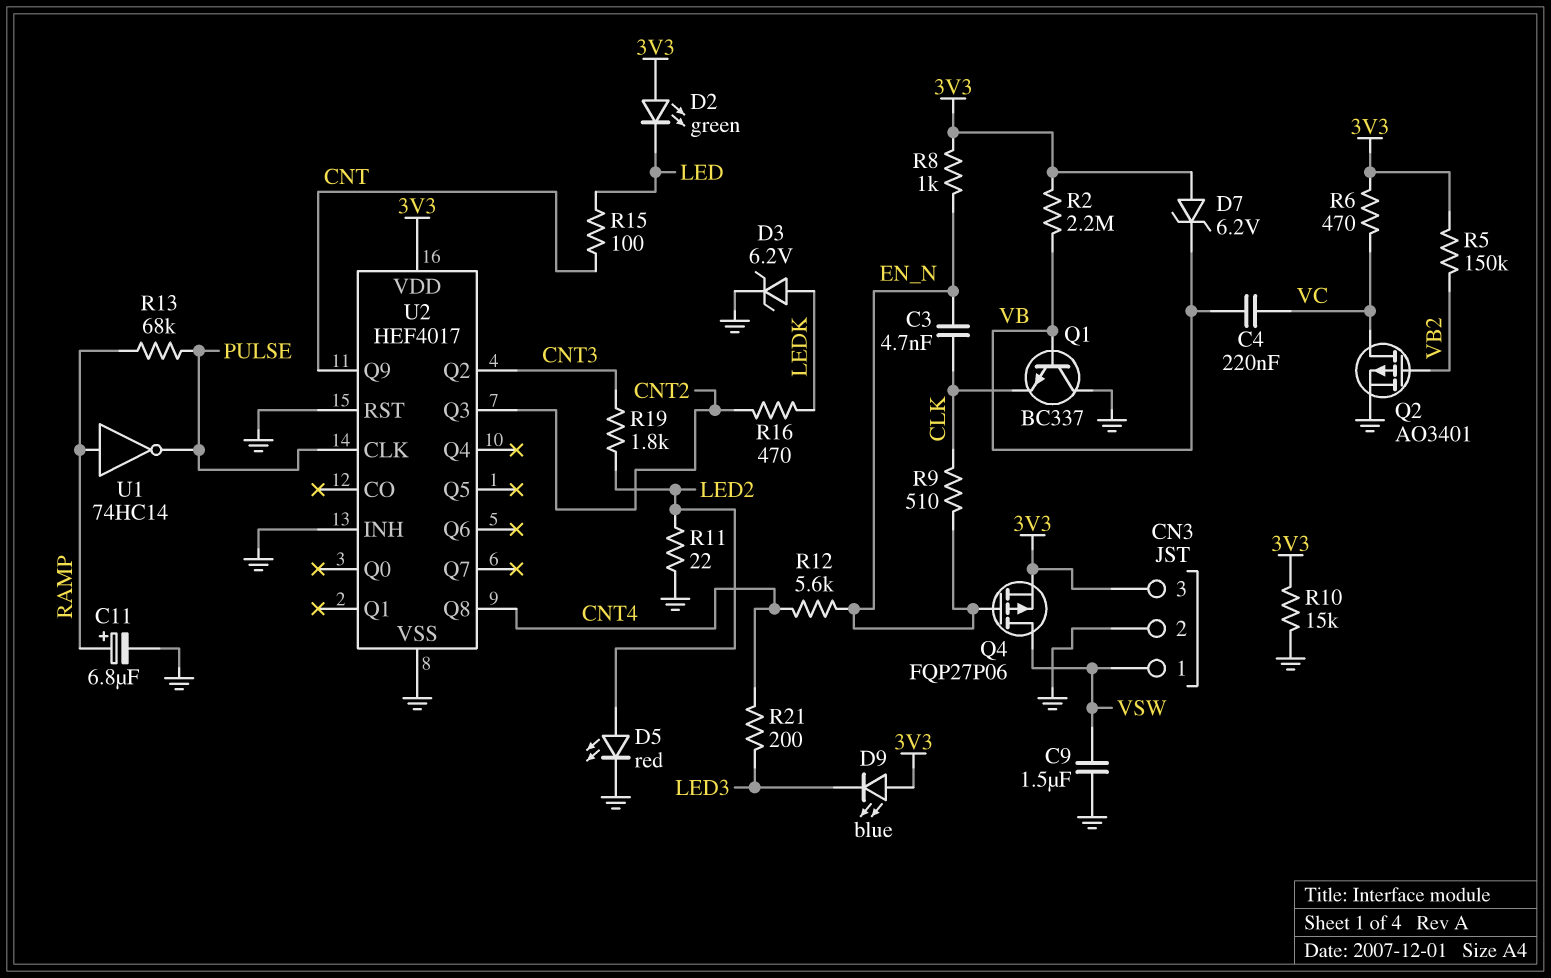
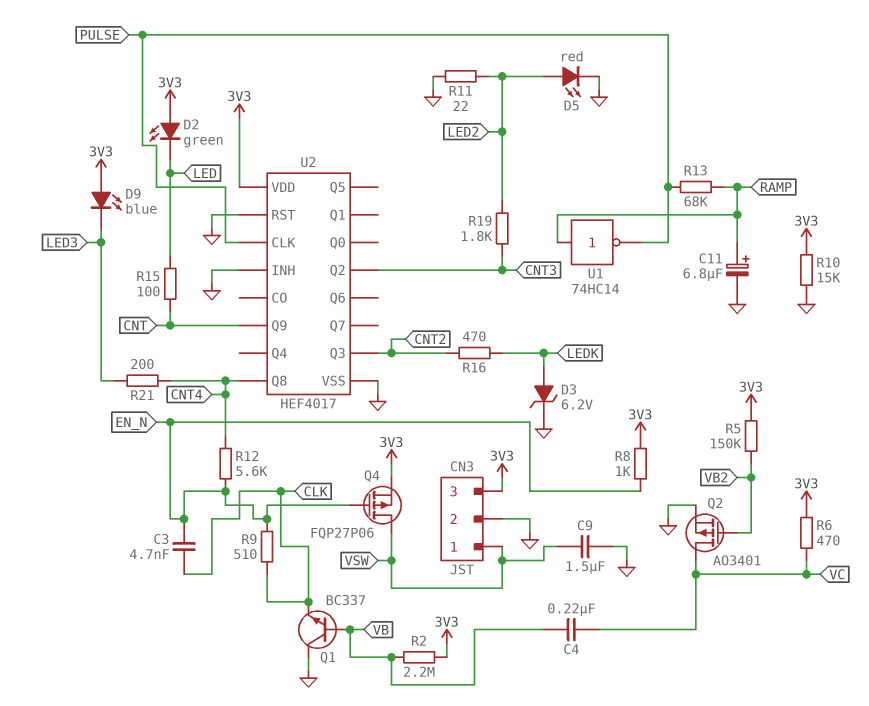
D7: zener 6.2V (A 3V3, K VB) -> none

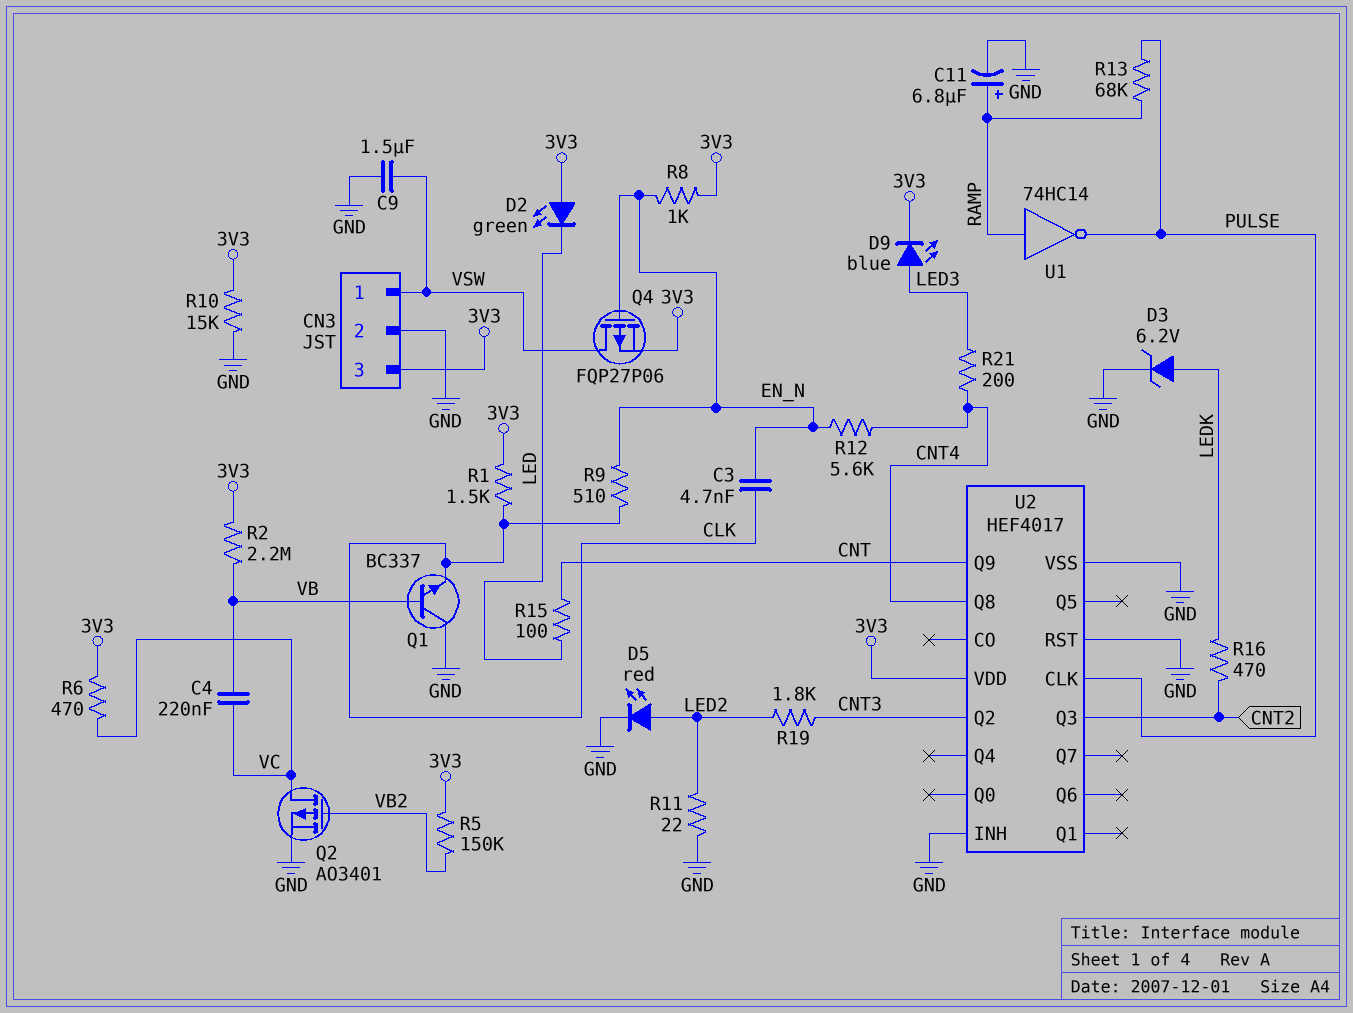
D9: LED blue (A 3V3, K LED3) -> LED blue (A LED3, K 3V3)
R1: none -> 1.5k (3V3, CLK)

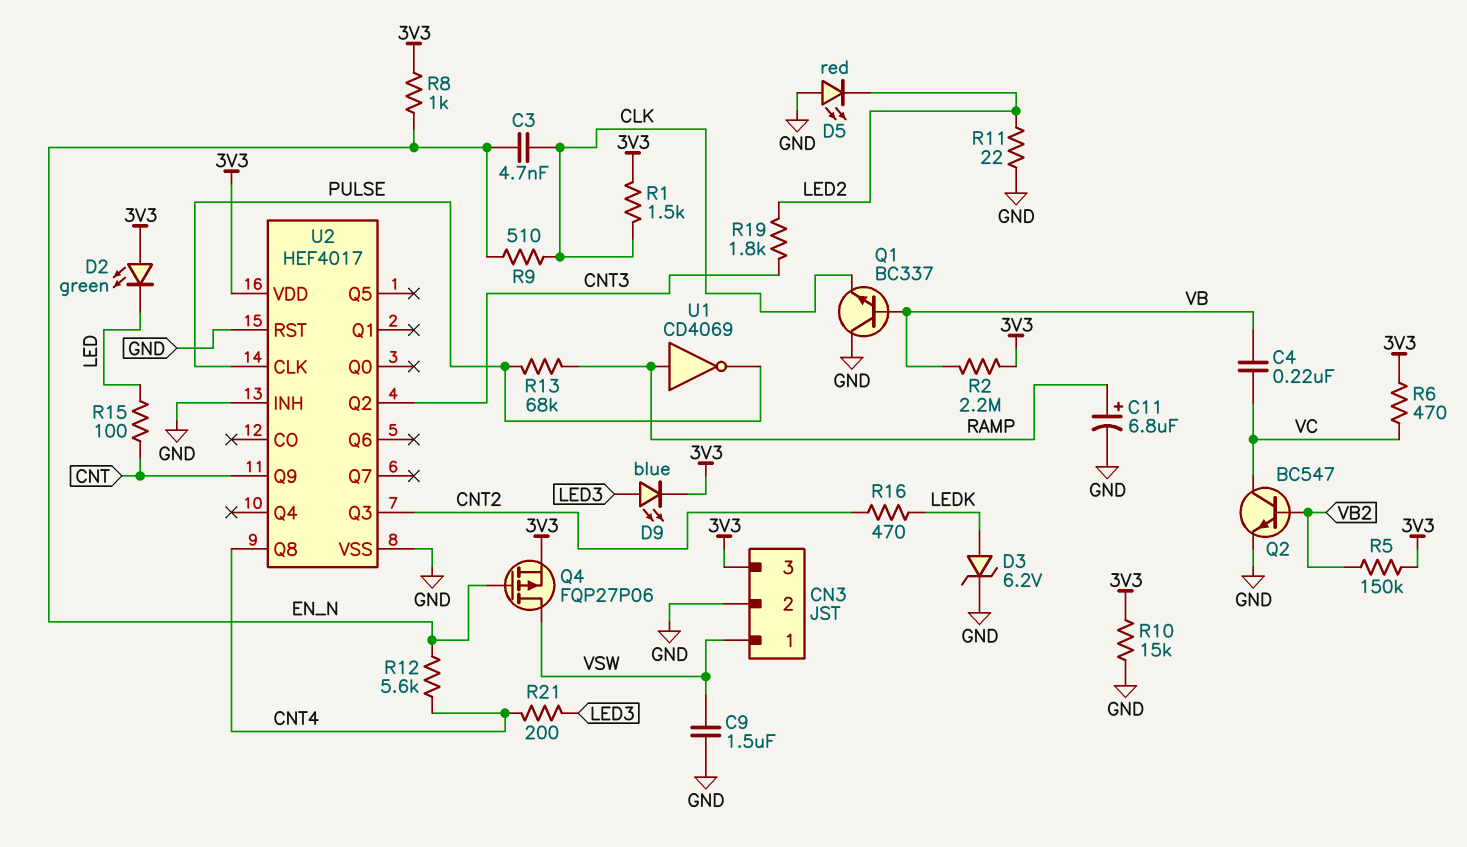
D5: LED red (A LED2, K GND) -> LED red (A GND, K LED2)
Q2: PMOS AO3401 (G VB2, D VC, S GND) -> NPN BC547 (B VB2, C VC, E GND)
U1: NOT 74HC14 (in RAMP, out PULSE) -> NOT CD4069 (in RAMP, out PULSE)

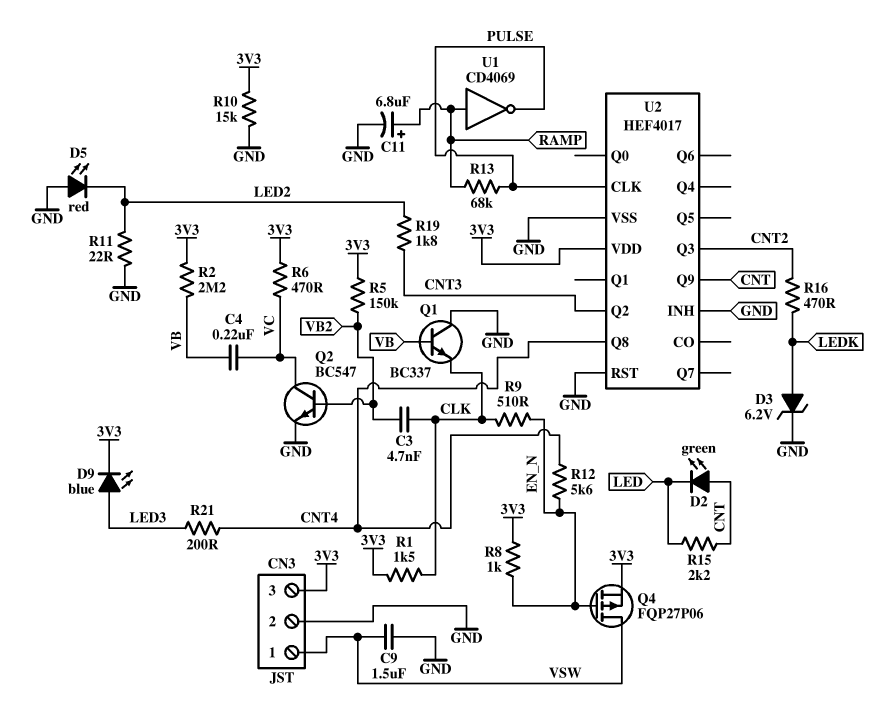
C3: 4.7nF (CLK, EN_N) -> 4.7nF (CLK, VB2)
D2: LED green (A 3V3, K LED) -> LED green (A CNT, K LED)
R15: 100 (CNT, LED) -> 2.2k (CNT, LED)

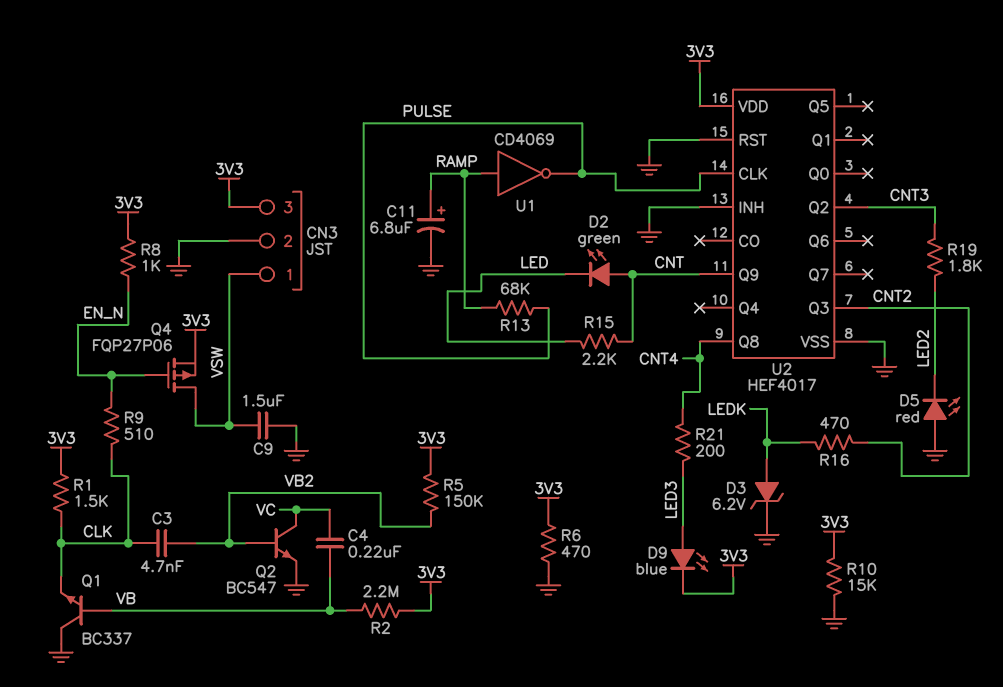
R6: 470 (3V3, VC) -> 470 (3V3, GND)
R11: 22 (GND, LED2) -> none
R12: 5.6k (CNT4, EN_N) -> none

